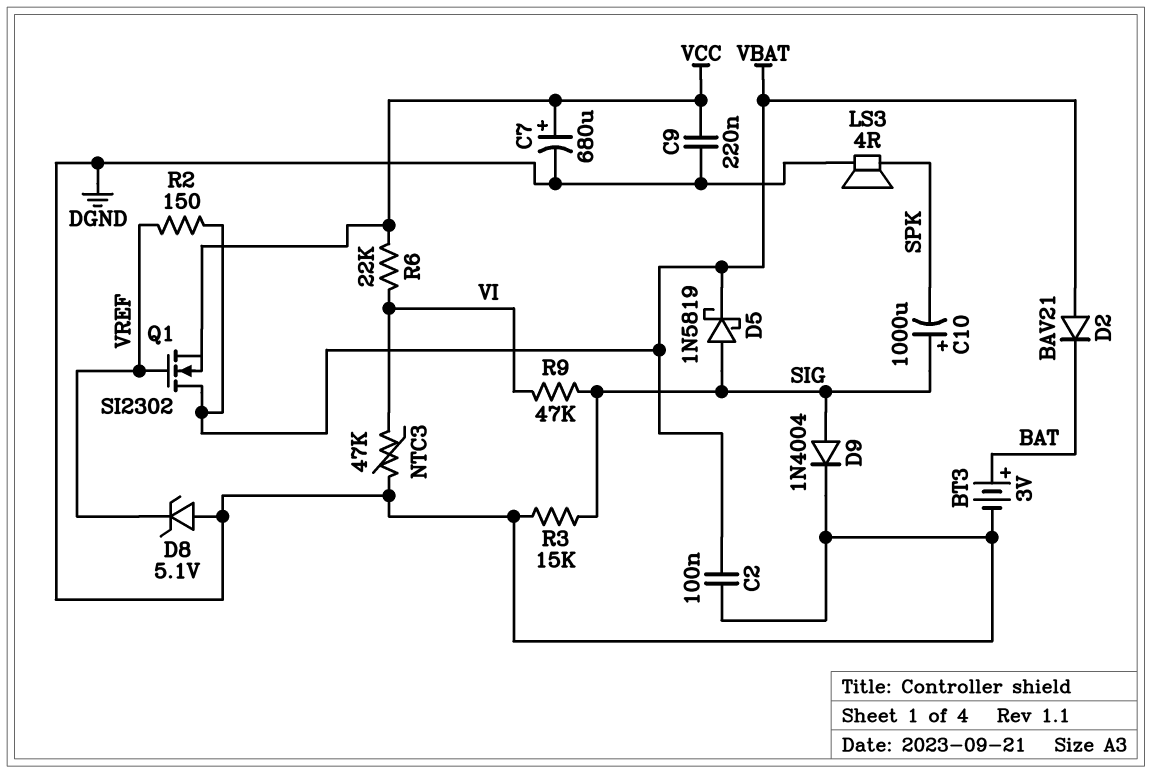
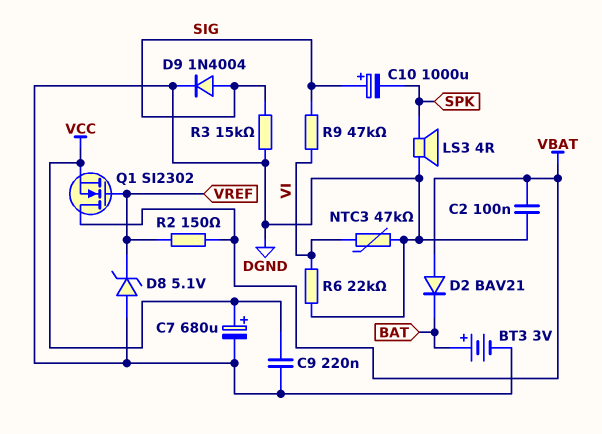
D5: schottky 1N5819 (A SIG, K VBAT) -> none
R6: 22k (VCC, VI) -> 22k (DGND, VI)

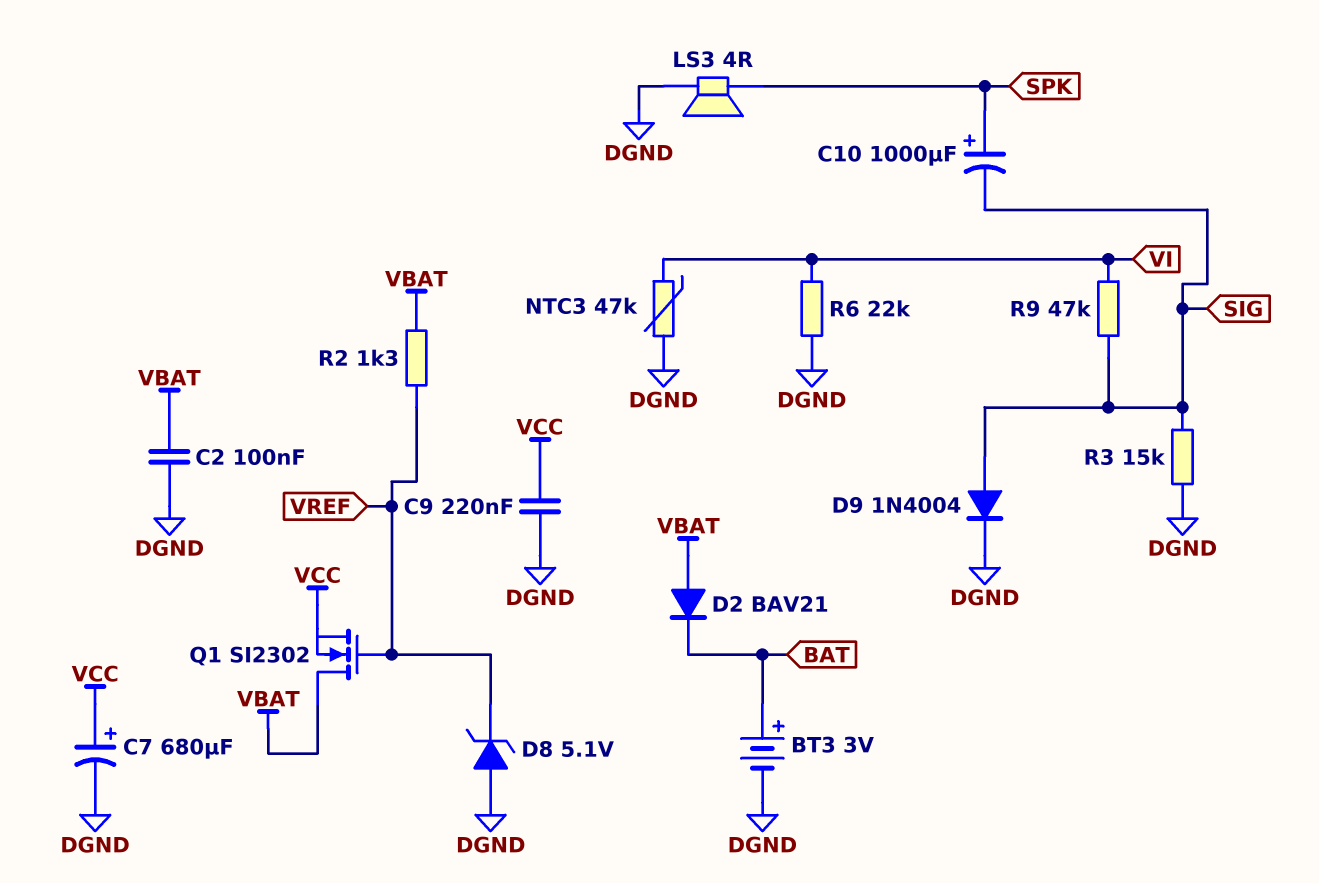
C10: 1000uF (plus SIG, minus SPK) -> 1000uF (plus SPK, minus SIG)
R2: 150 (VBAT, VREF) -> 1.3k (VBAT, VREF)

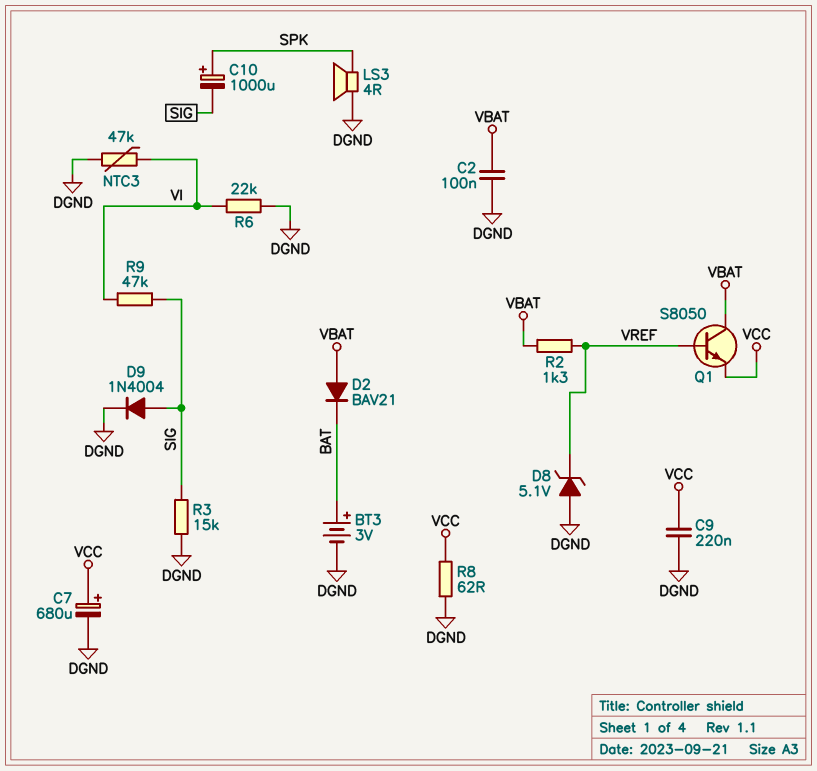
Q1: NMOS SI2302 (G VREF, D VBAT, S VCC) -> NPN S8050 (B VREF, C VBAT, E VCC)
R8: none -> 62 (DGND, VCC)

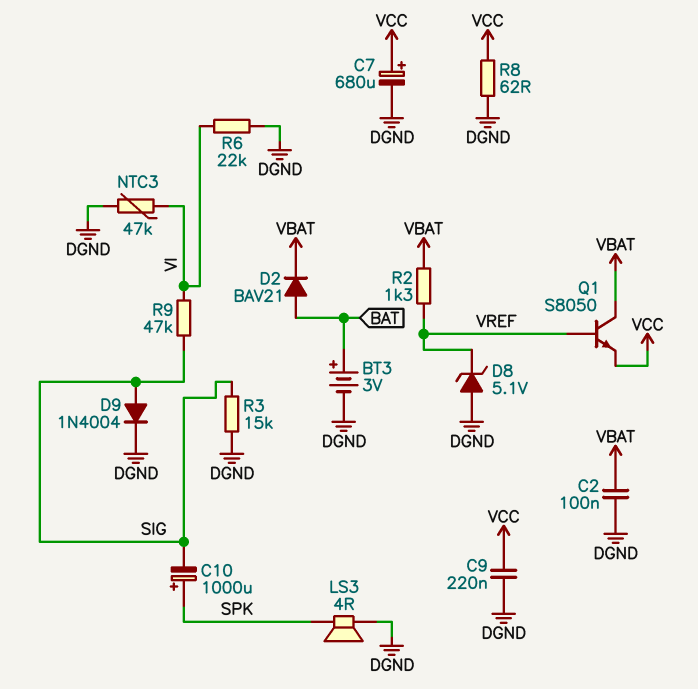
D2: diode BAV21 (A VBAT, K BAT) -> diode BAV21 (A BAT, K VBAT)

